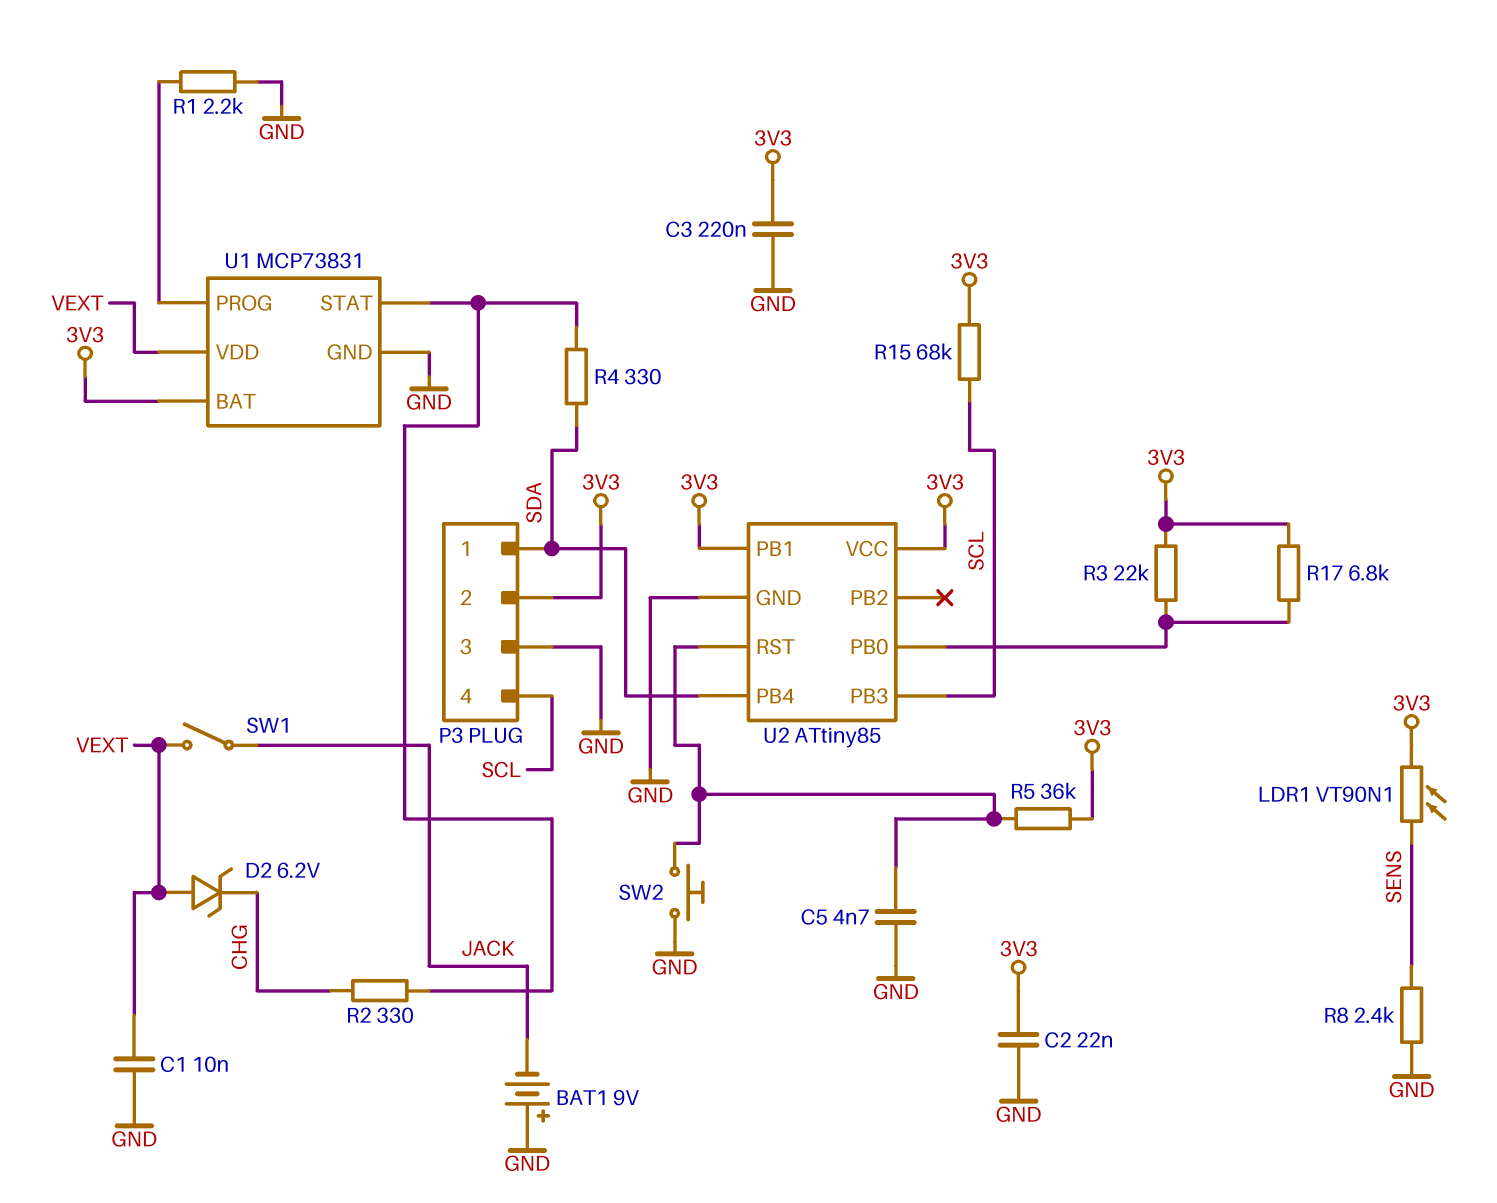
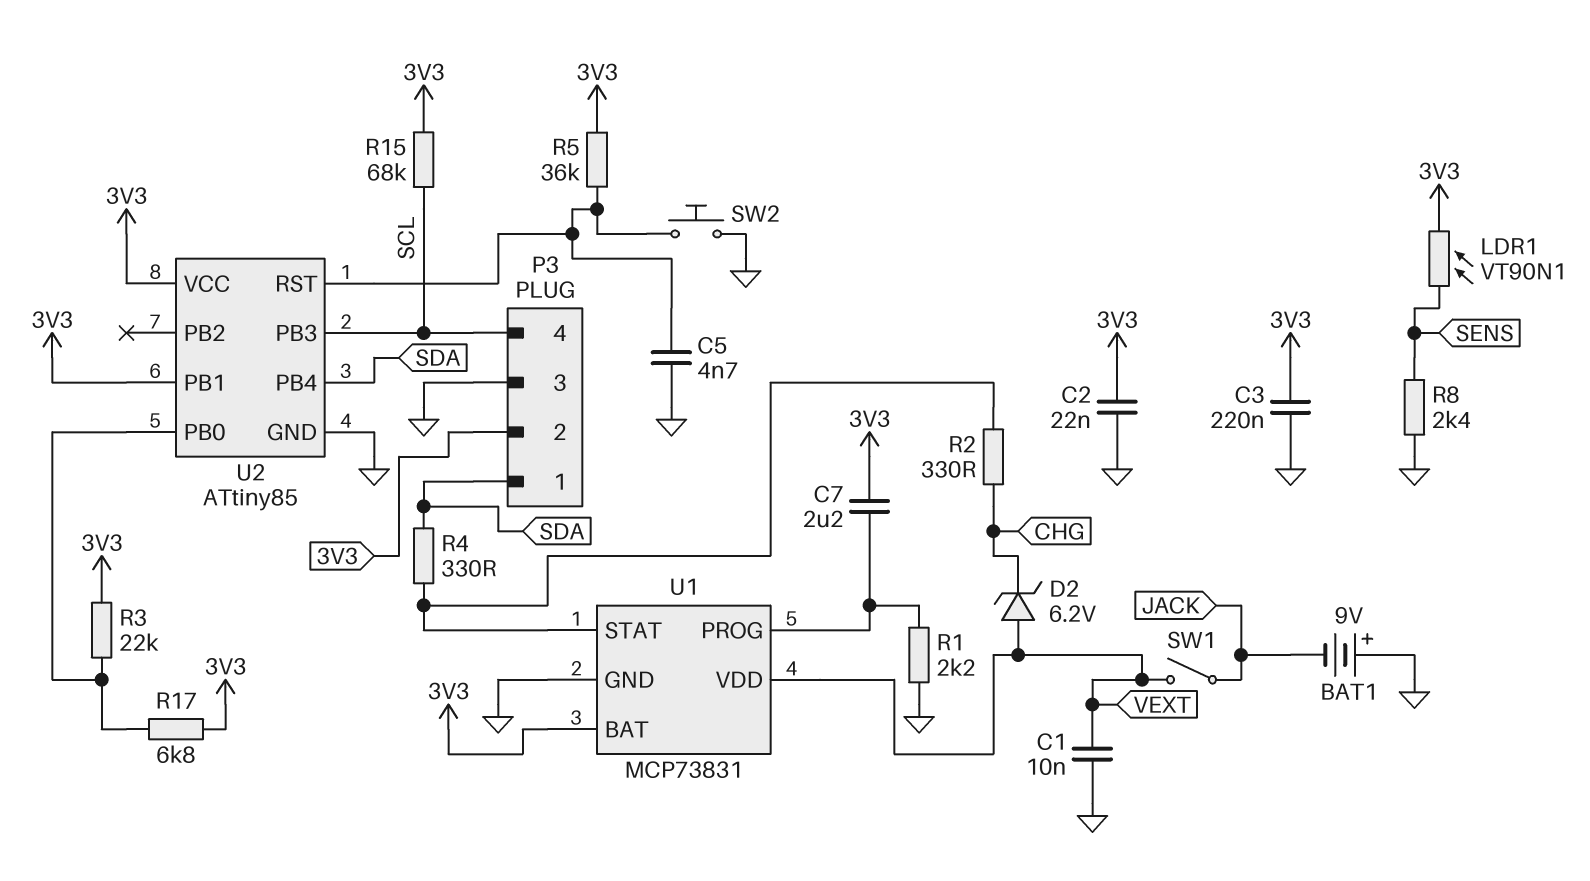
C7: none -> 2.2uF (3V3, U1/PROG)

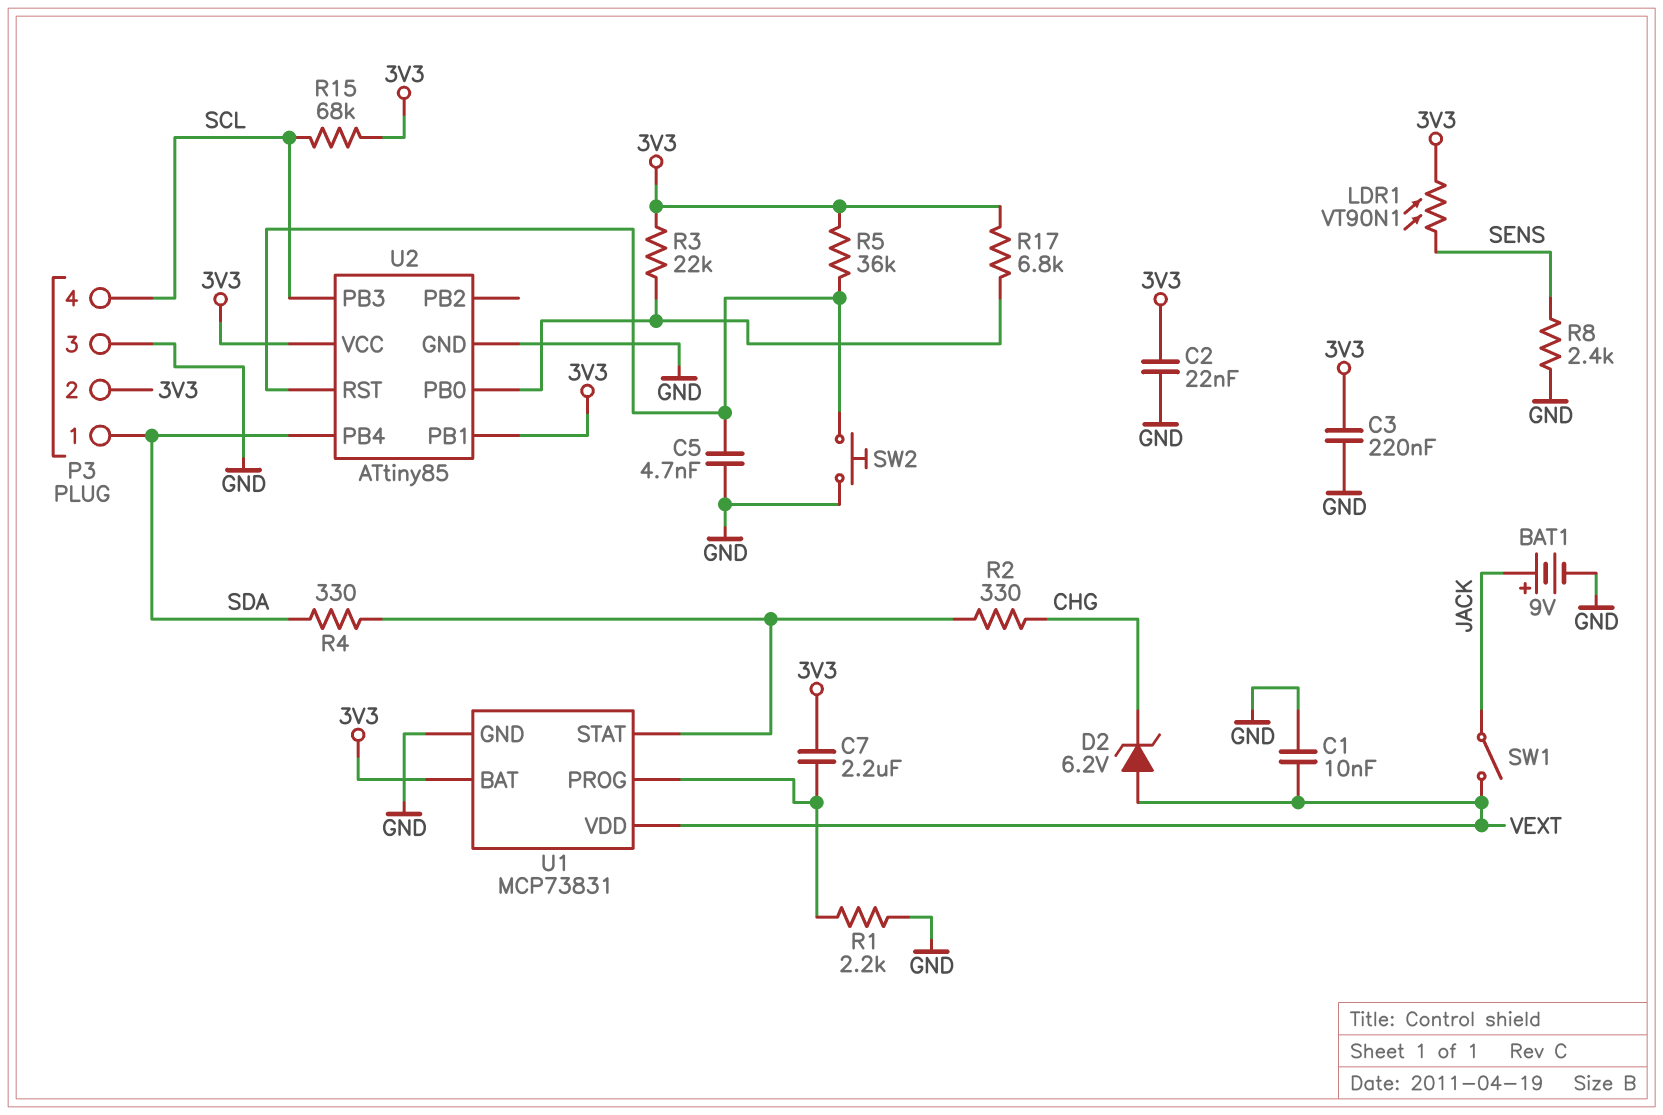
BAT1: 9V (plus GND, minus JACK) -> 9V (plus JACK, minus GND)

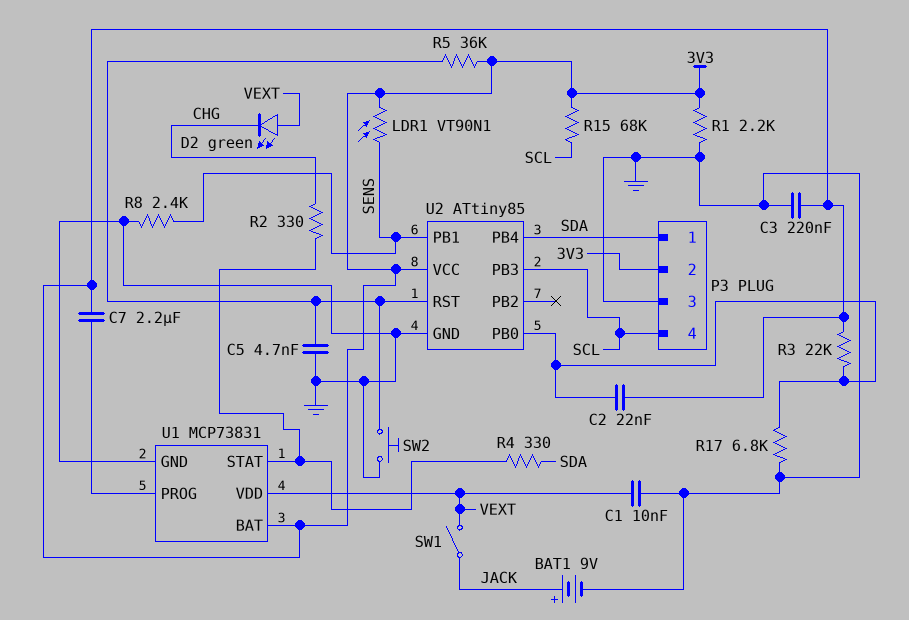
C2: 22nF (3V3, GND) -> 22nF (3V3, U2/PB0)
D2: zener 6.2V (A VEXT, K CHG) -> LED green (A VEXT, K CHG)
R1: 2.2k (GND, U1/PROG) -> 2.2k (3V3, GND)
R17: 6.8k (3V3, U2/PB0) -> 6.8k (GND, U2/PB0)
U2 pin PB1: 3V3 -> SENS

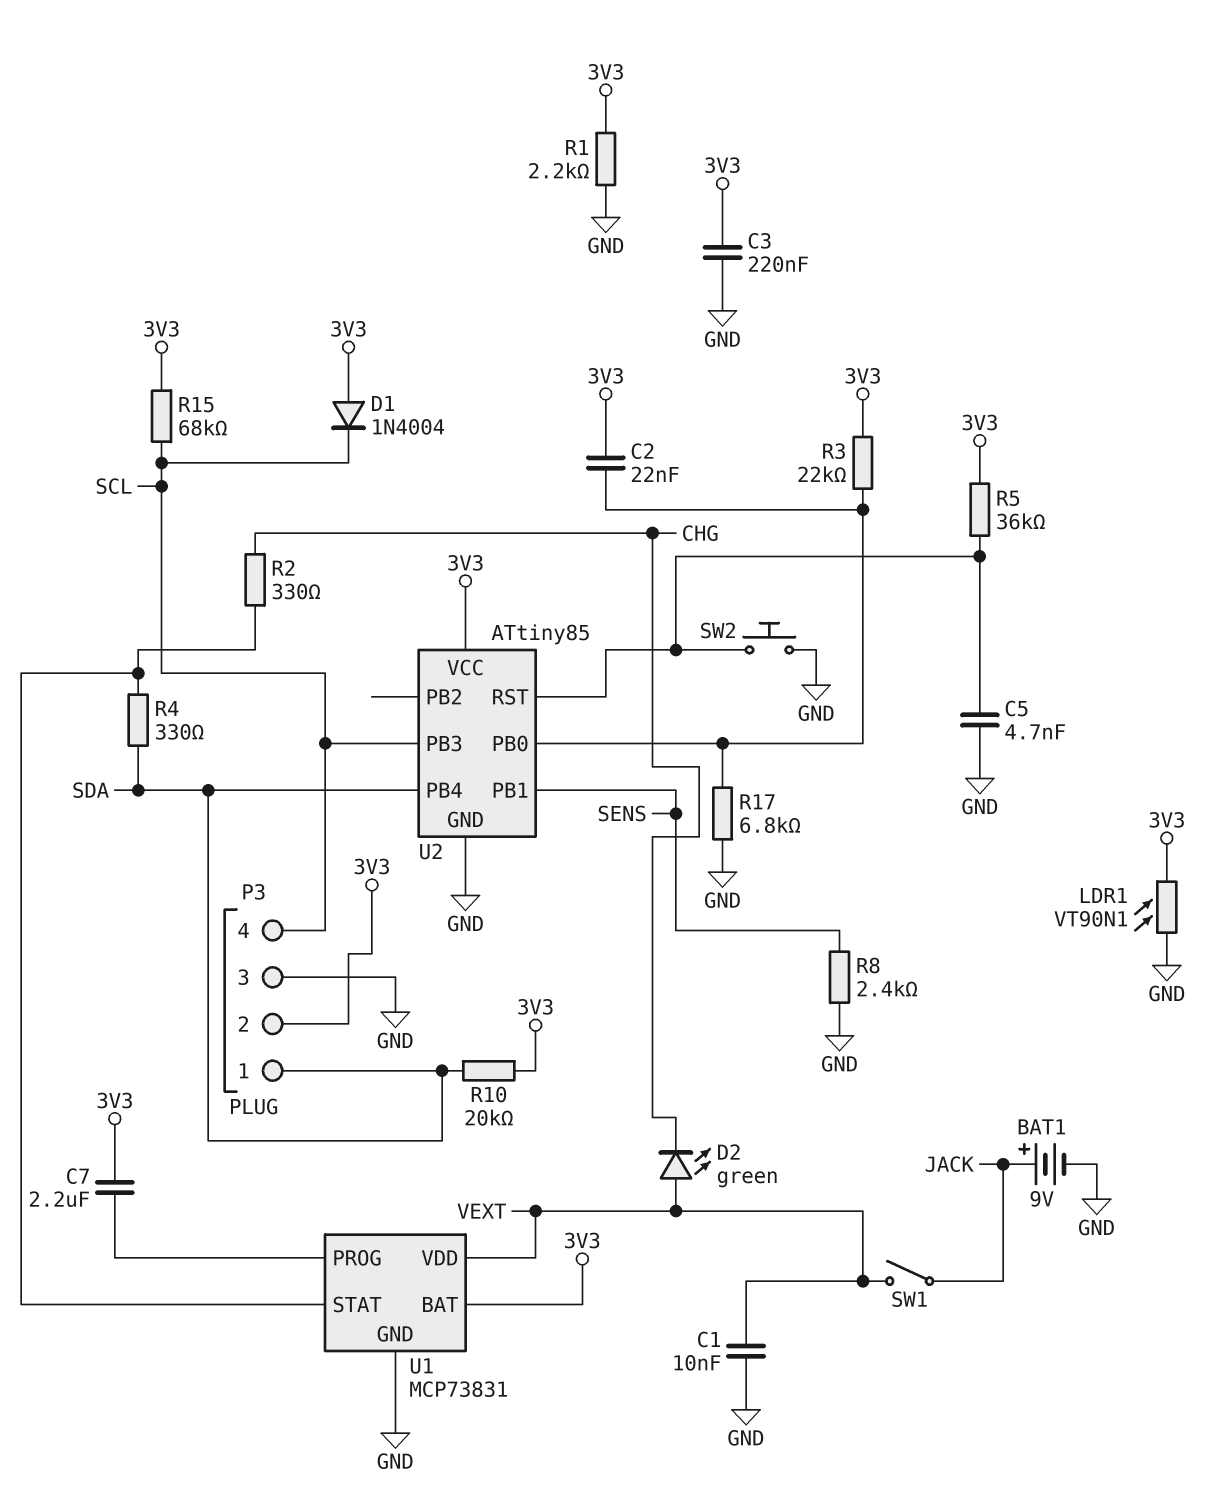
D1: none -> diode 1N4004 (A 3V3, K SCL)
LDR1: VT90N1 (3V3, SENS) -> VT90N1 (3V3, GND)
R10: none -> 20k (3V3, SDA)

